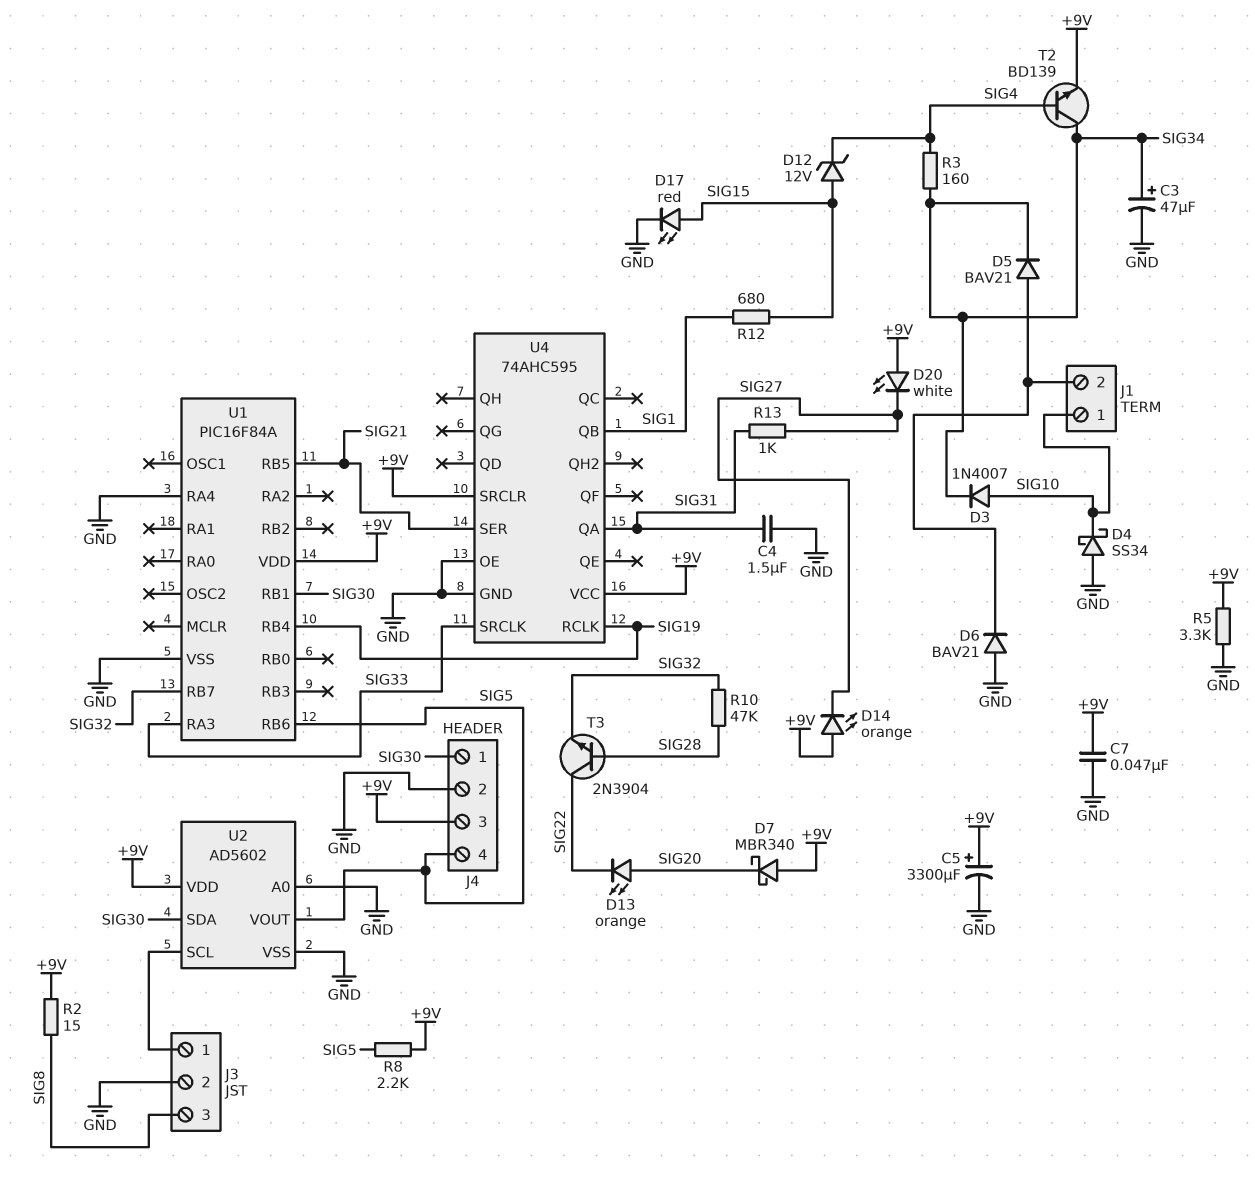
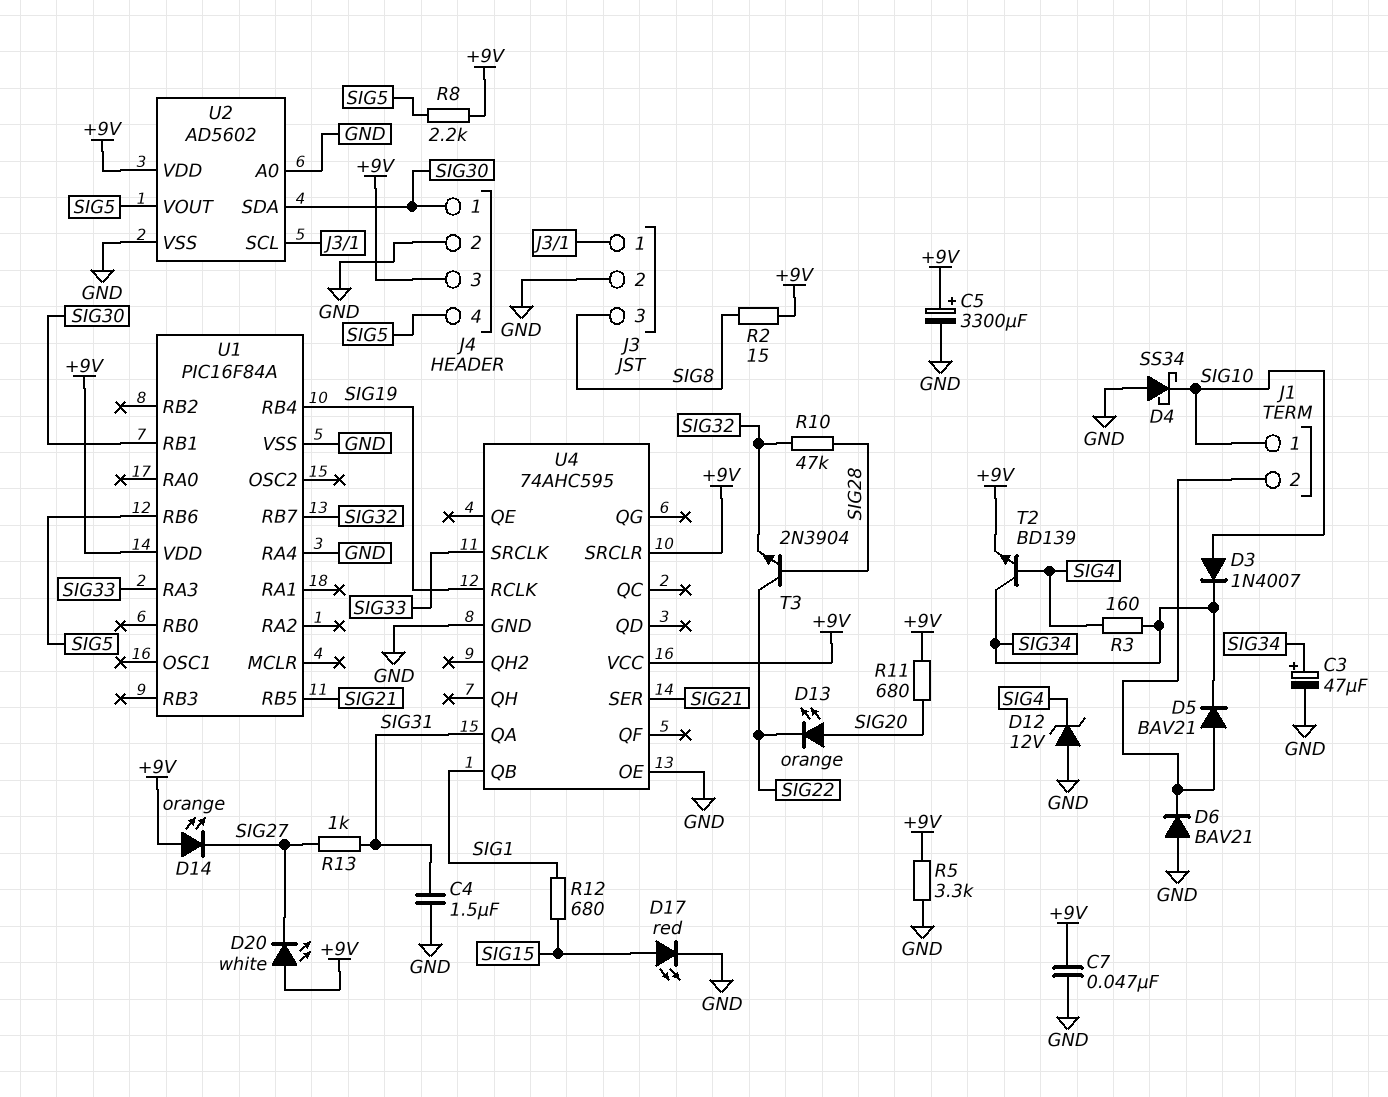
D7: schottky MBR340 (A +9V, K SIG20) -> none
D12: zener 12V (A SIG15, K SIG4) -> zener 12V (A GND, K SIG4)
R11: none -> 680 (+9V, SIG20)

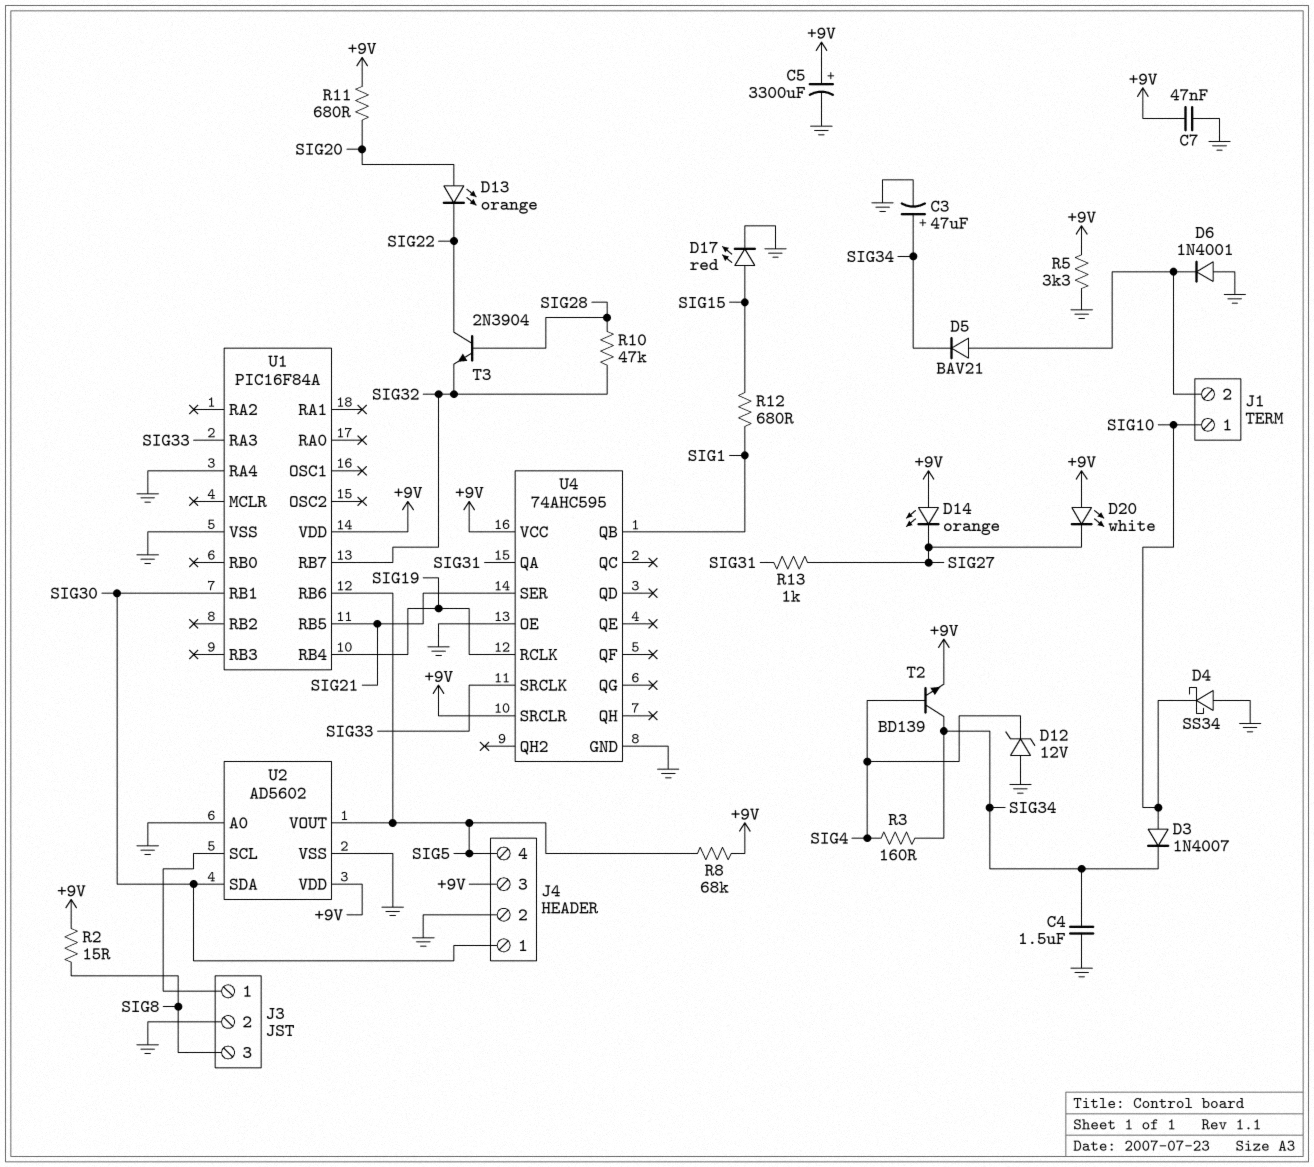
C4: 1.5uF (GND, SIG31) -> 1.5uF (GND, SIG34)
D6: diode BAV21 (A GND, K J1/2) -> diode 1N4001 (A GND, K J1/2)
R8: 2.2k (+9V, SIG5) -> 68k (+9V, SIG5)

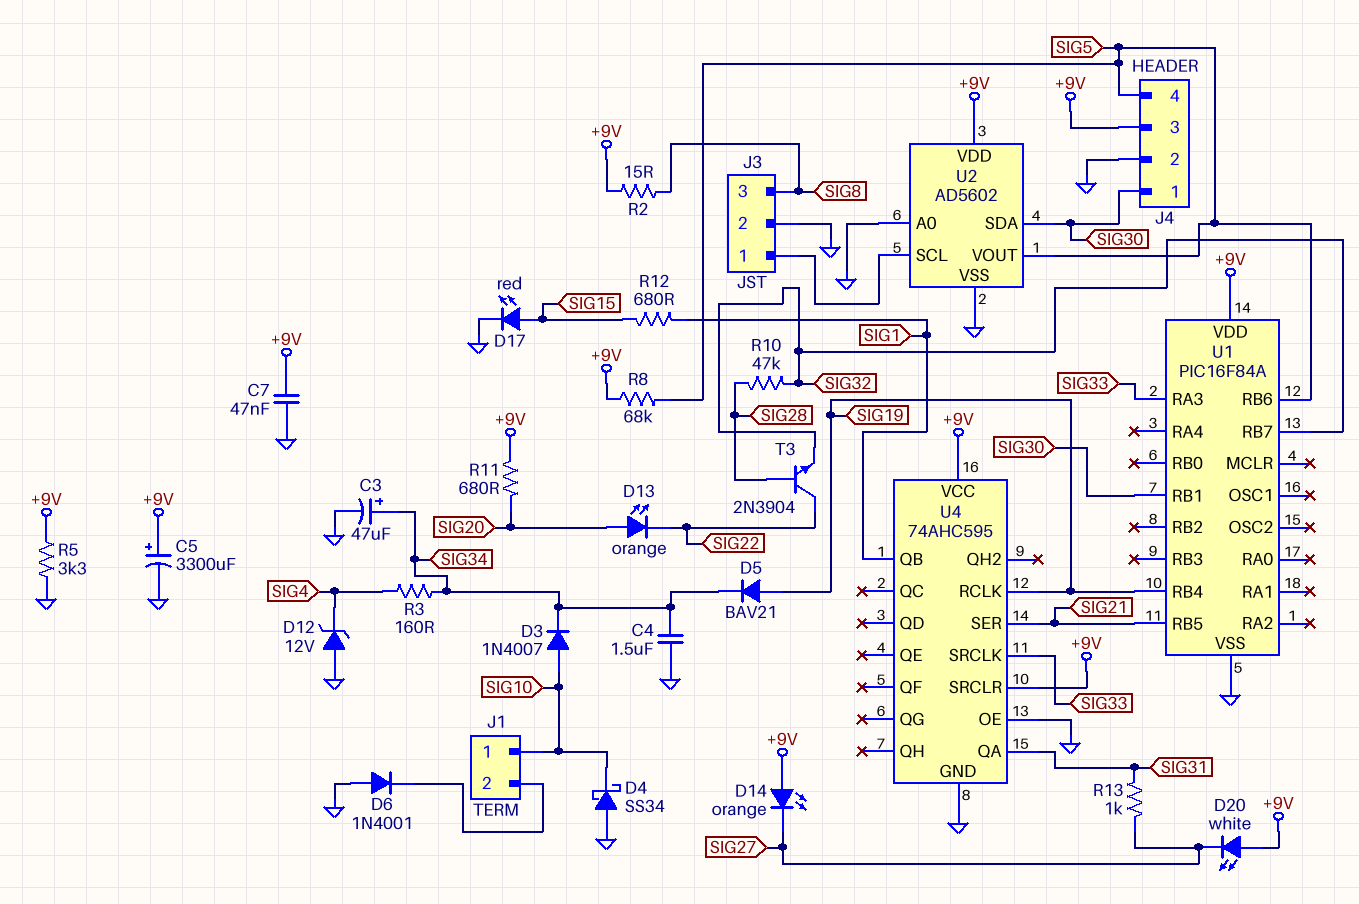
D5: diode BAV21 (A J1/2, K SIG34) -> diode BAV21 (A SIG19, K SIG34)
T2: NPN BD139 (B SIG4, C SIG34, E +9V) -> none
U1 pin RA4: GND -> none

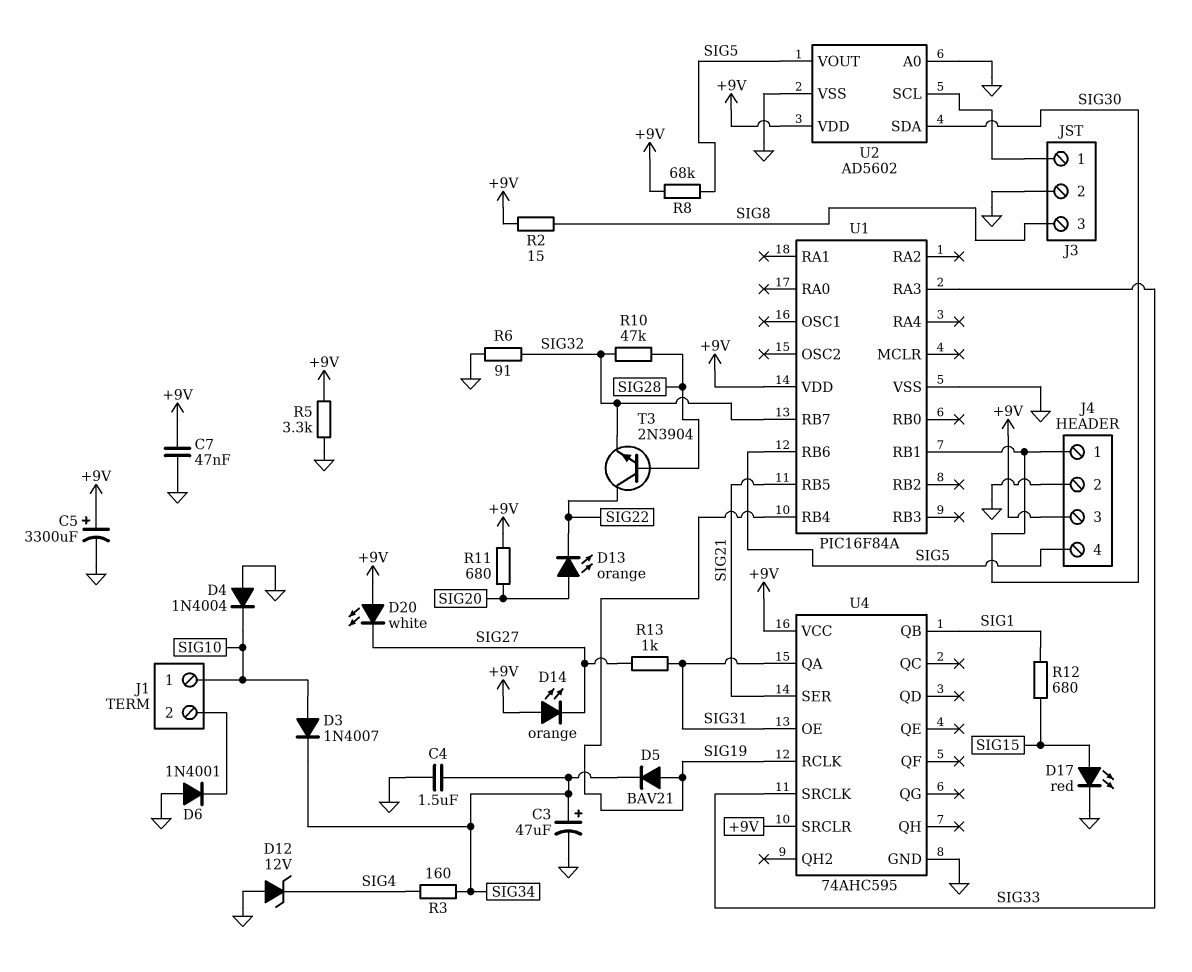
D4: schottky SS34 (A GND, K SIG10) -> diode 1N4004 (A GND, K SIG10)
R6: none -> 91 (GND, SIG32)
U4 pin OE: GND -> SIG31

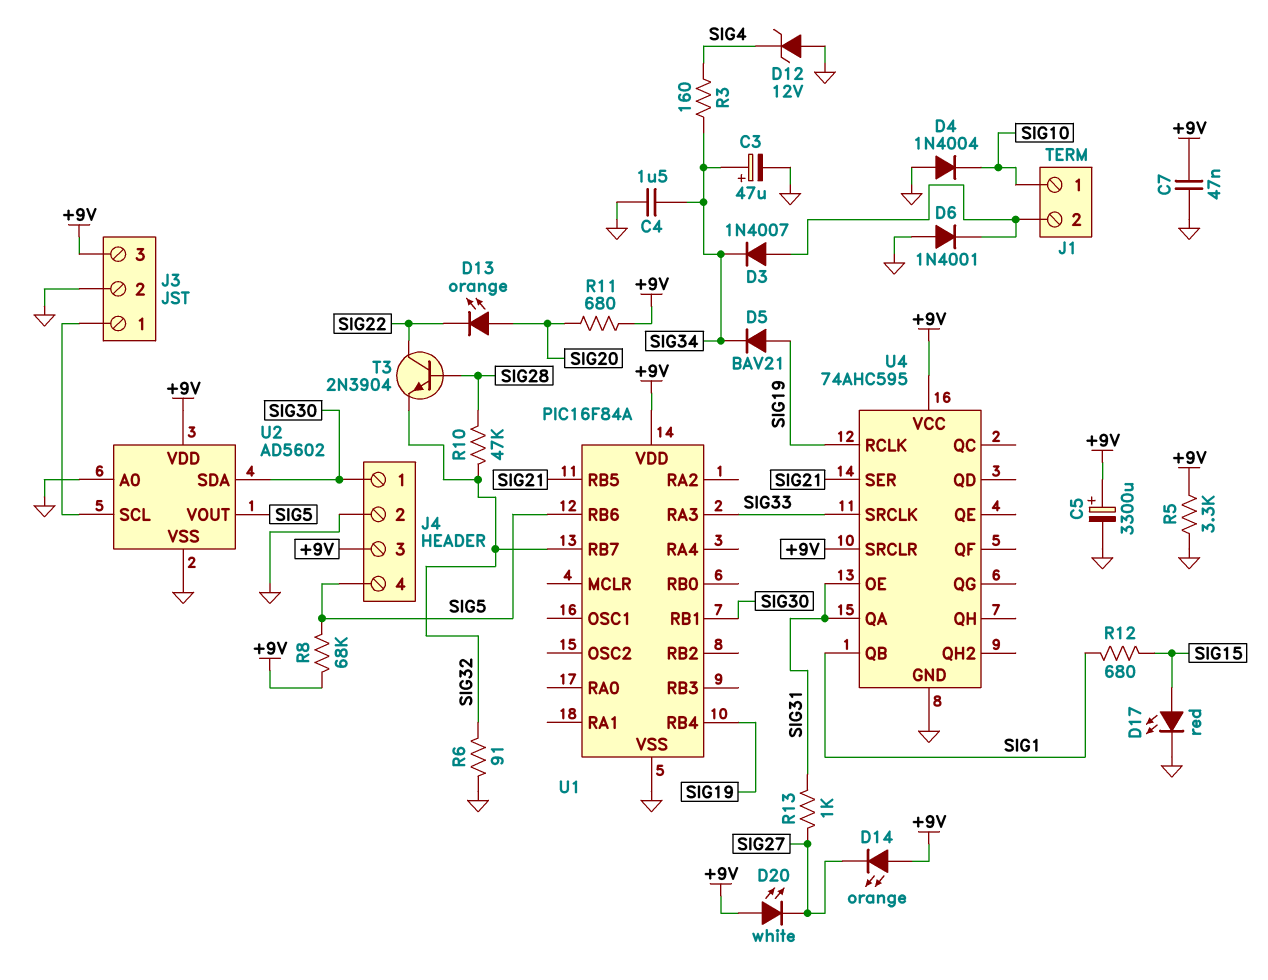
D3: diode 1N4007 (A SIG10, K SIG34) -> diode 1N4007 (A J1/2, K SIG34)
J3 pin 3: SIG8 -> +9V
R2: 15 (+9V, SIG8) -> none

